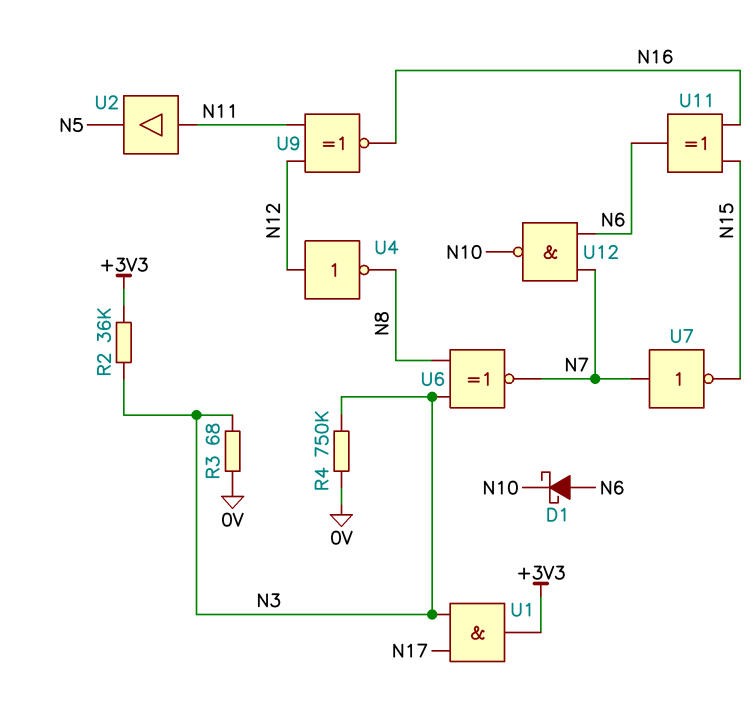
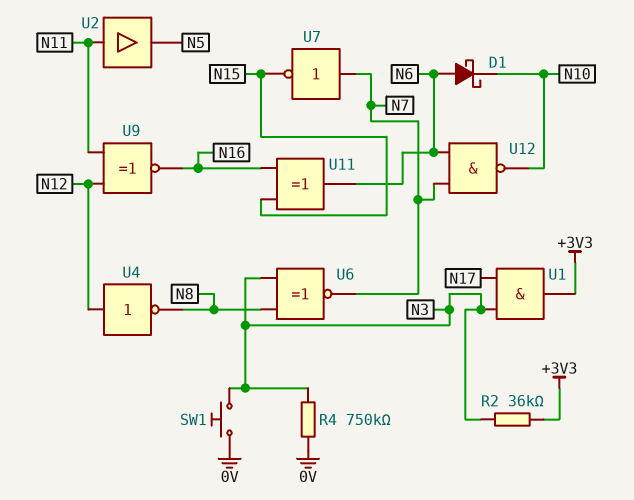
R3: 68 (0V, N3) -> none
SW1: none -> button (0V, N3)

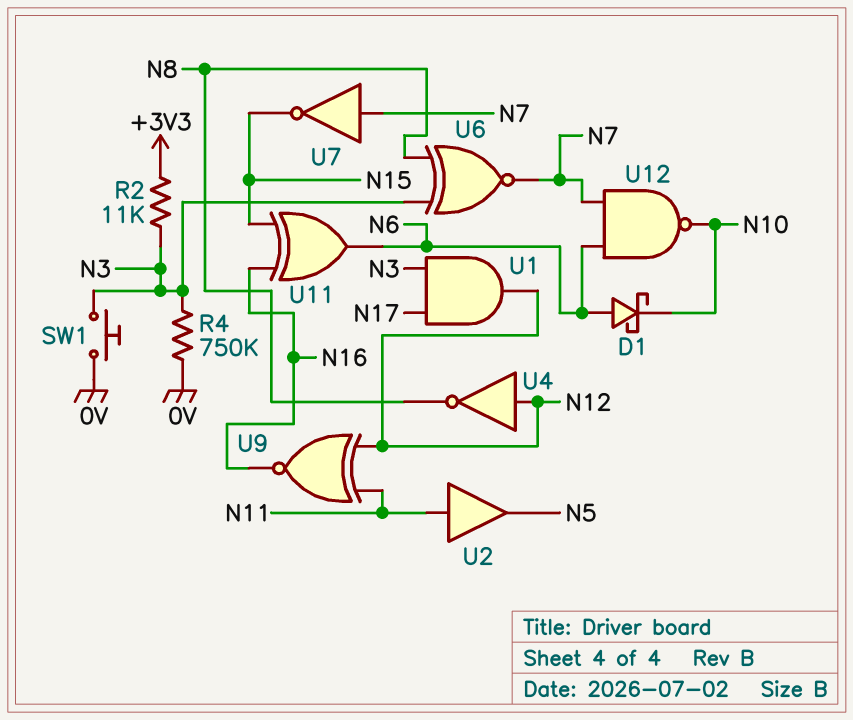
R2: 36k (+3V3, N3) -> 11k (+3V3, N3)
U1: AND (in N3, in N17, out +3V3) -> AND (in N3, in N17, out N12)

